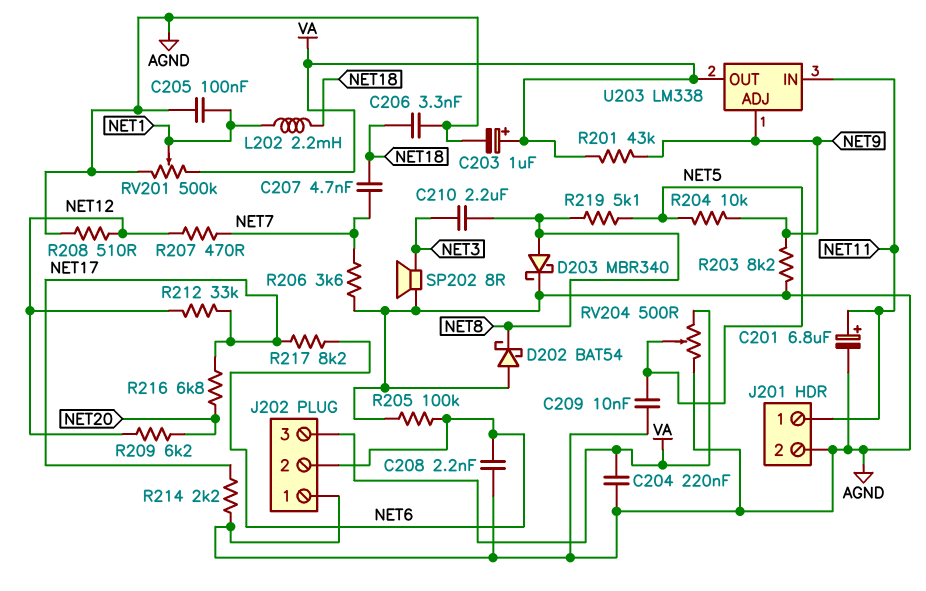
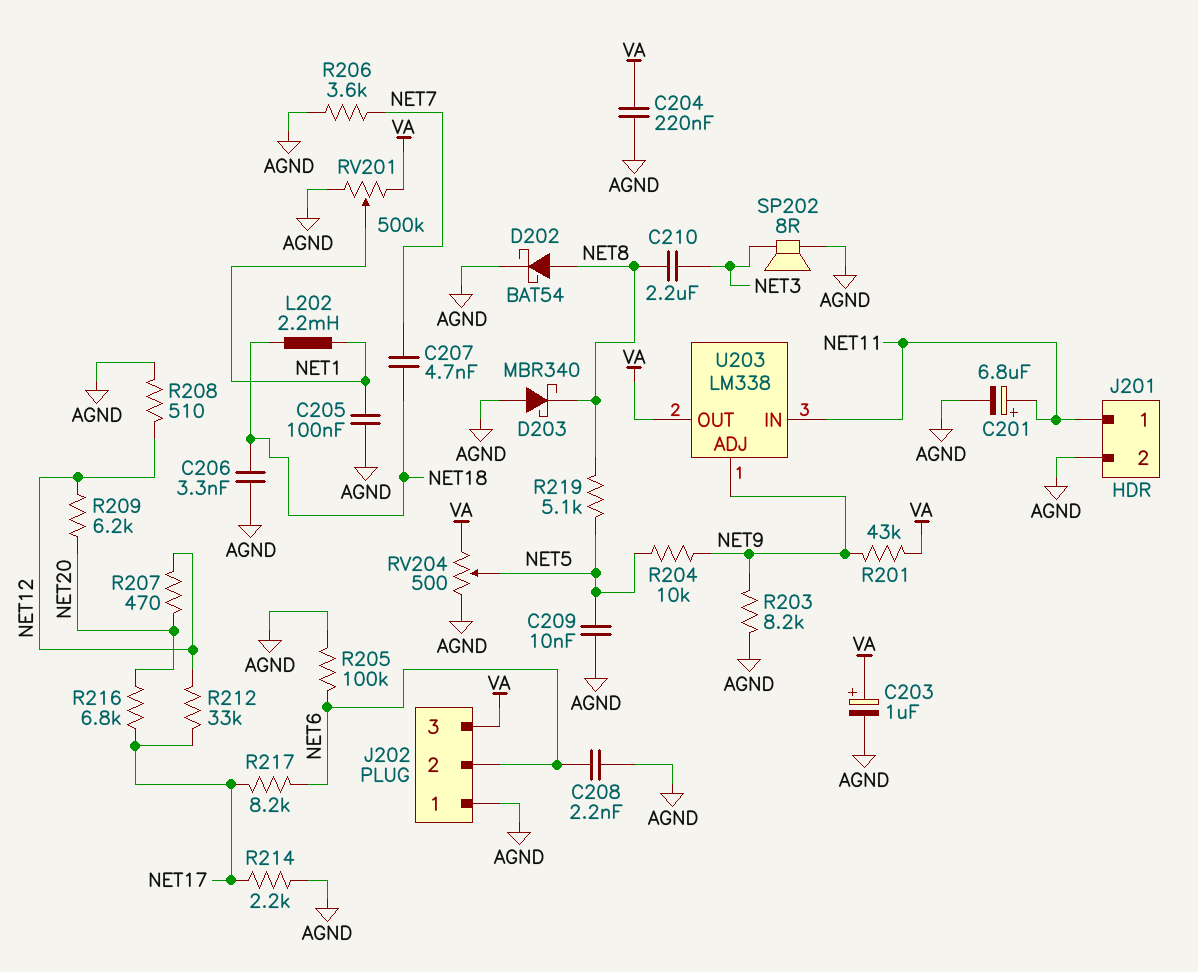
D202: schottky BAT54 (A AGND, K NET8) -> schottky BAT54 (A NET8, K AGND)
D203: schottky MBR340 (A NET8, K AGND) -> schottky MBR340 (A AGND, K NET8)
R207: 470 (NET7, NET12) -> 470 (NET12, NET20)

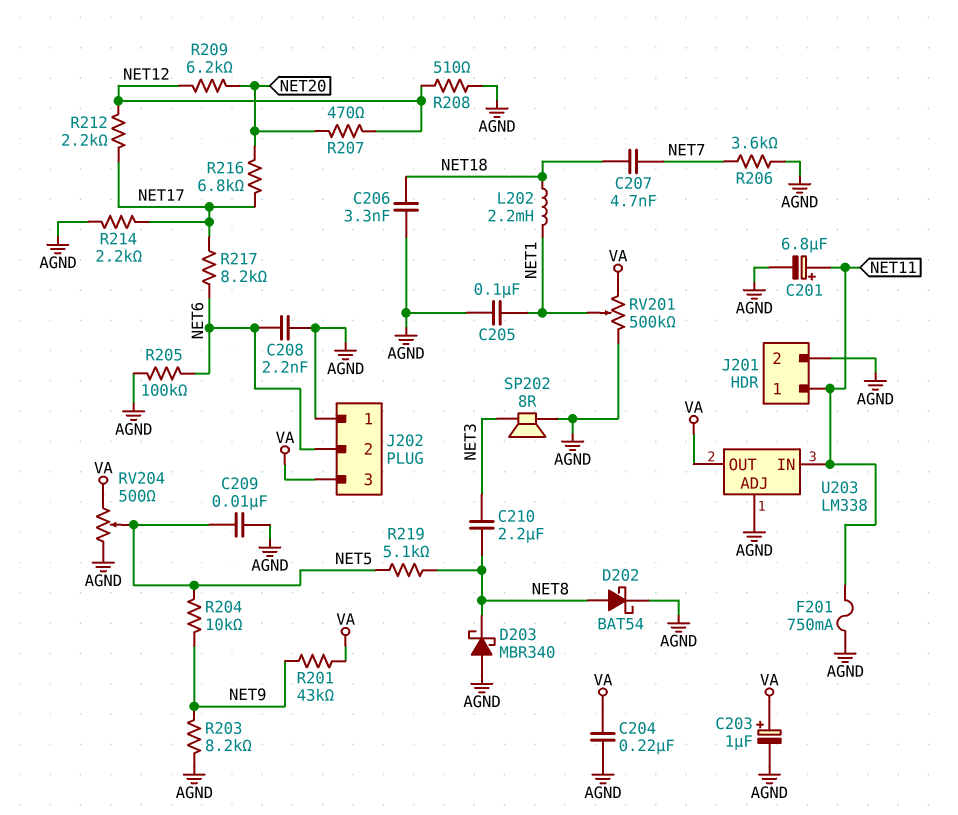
F201: none -> 750mA (AGND, NET11)
R212: 33k (NET12, NET17) -> 2.2k (NET12, NET17)
U203 pin ADJ: NET9 -> AGND

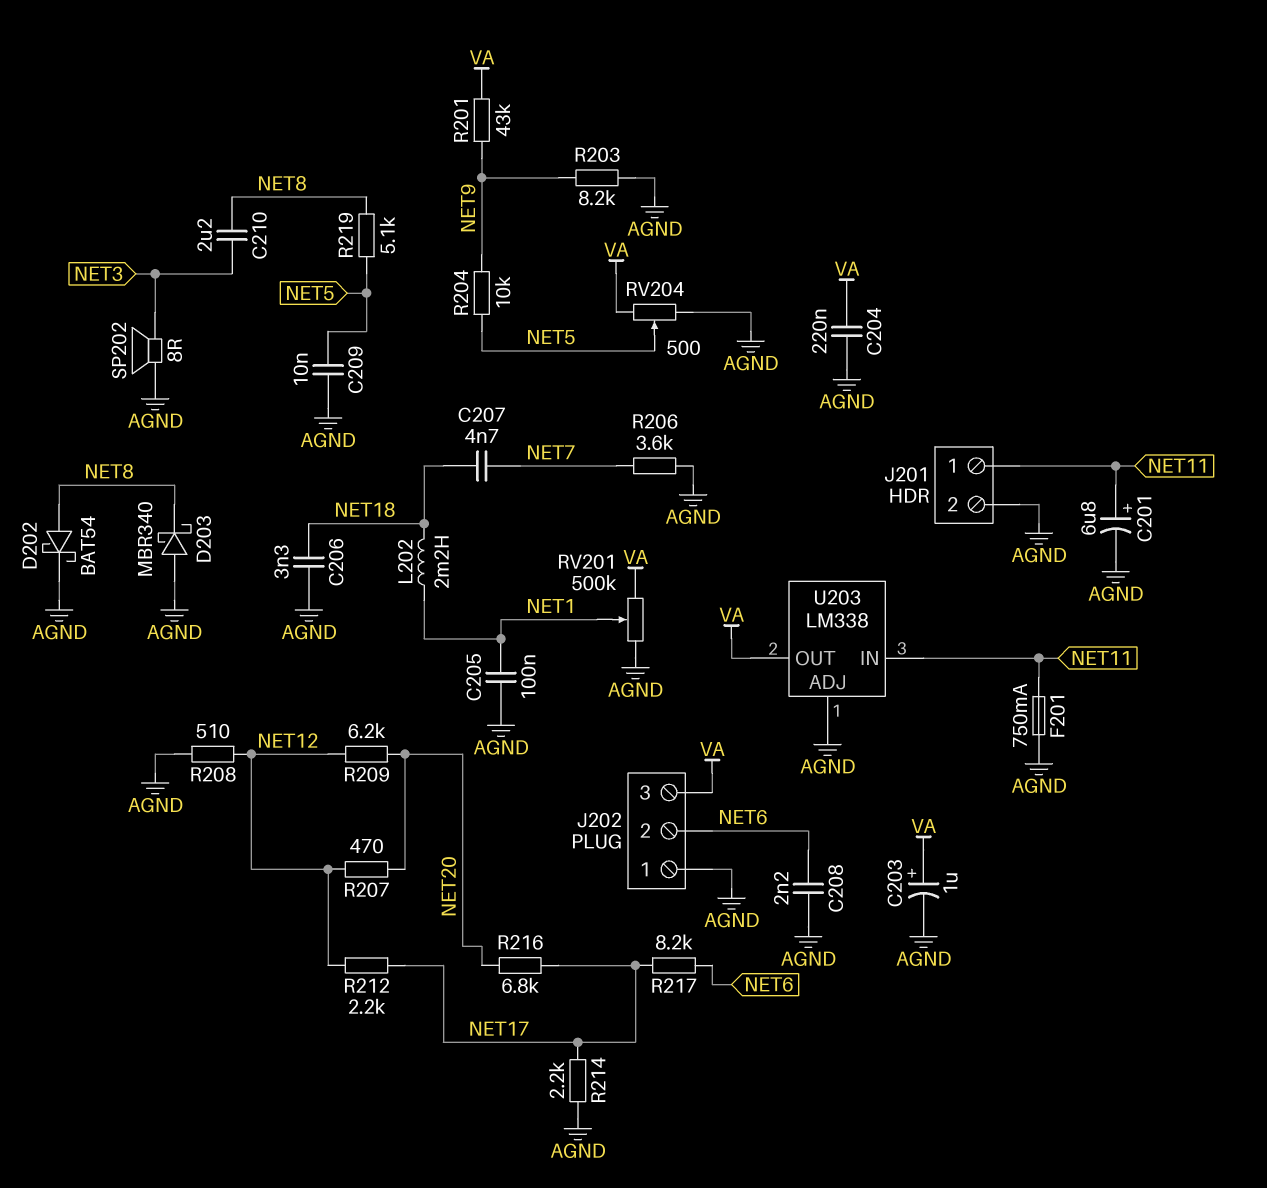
R205: 100k (AGND, NET6) -> none

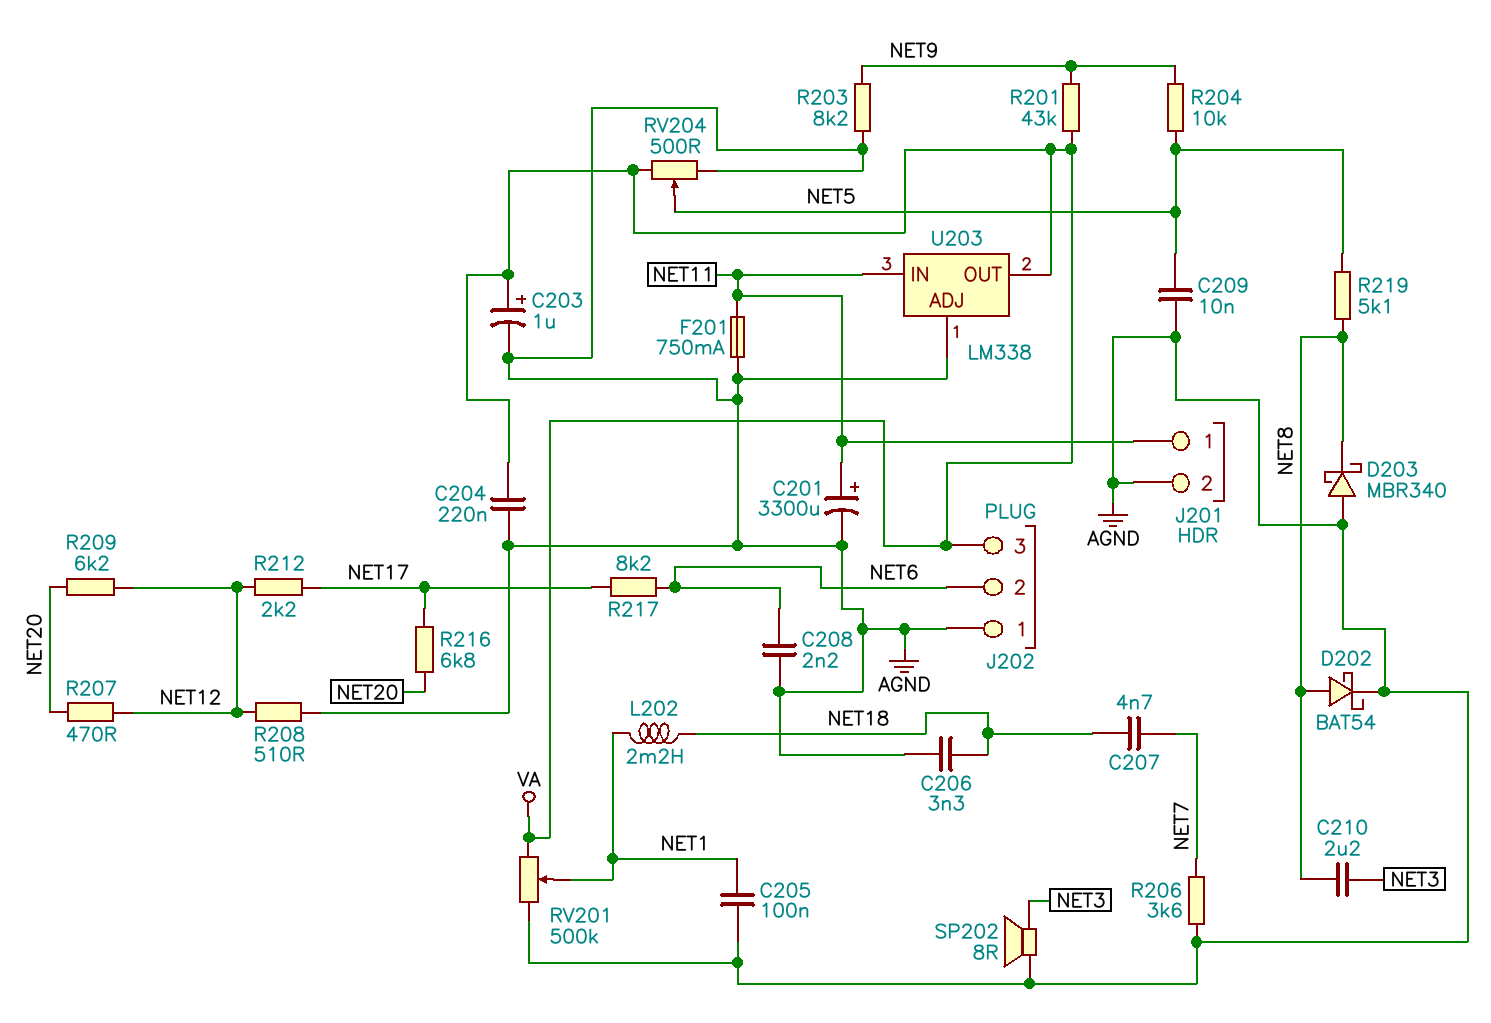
C201: 6.8uF (plus NET11, minus AGND) -> 3300uF (plus NET11, minus AGND)
R214: 2.2k (AGND, NET17) -> none

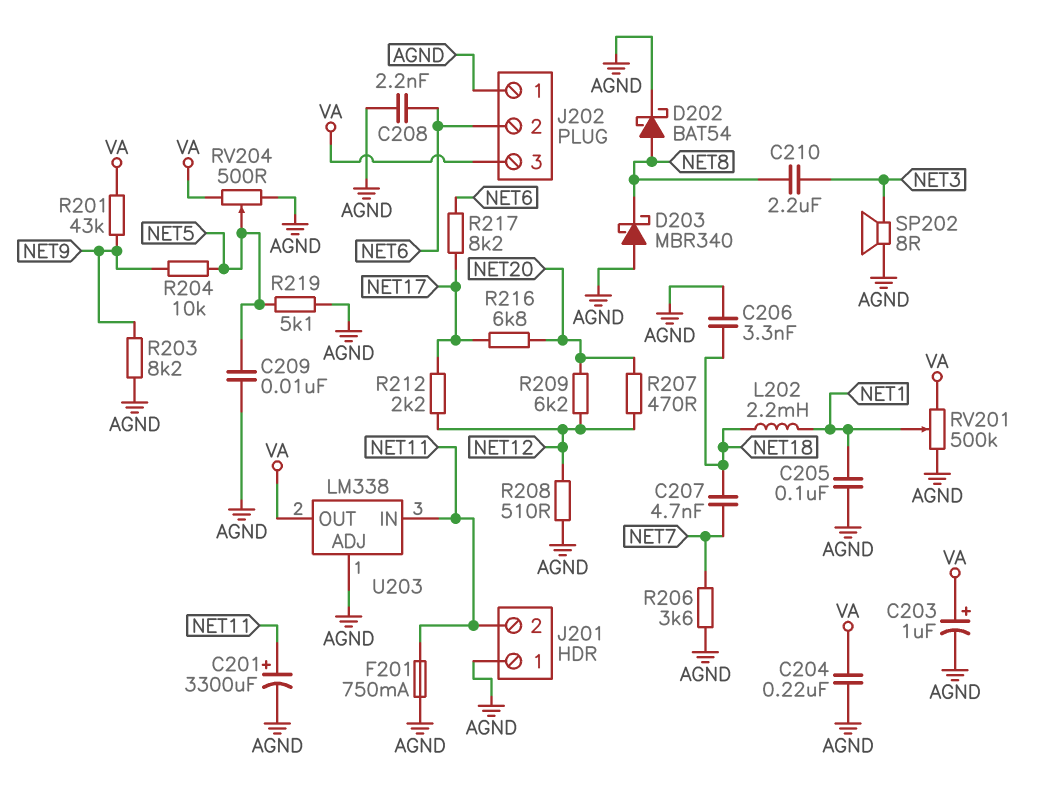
J201 pin 1: NET11 -> AGND
J201 pin 2: AGND -> NET11
R219: 5.1k (NET5, NET8) -> 5.1k (AGND, NET5)

